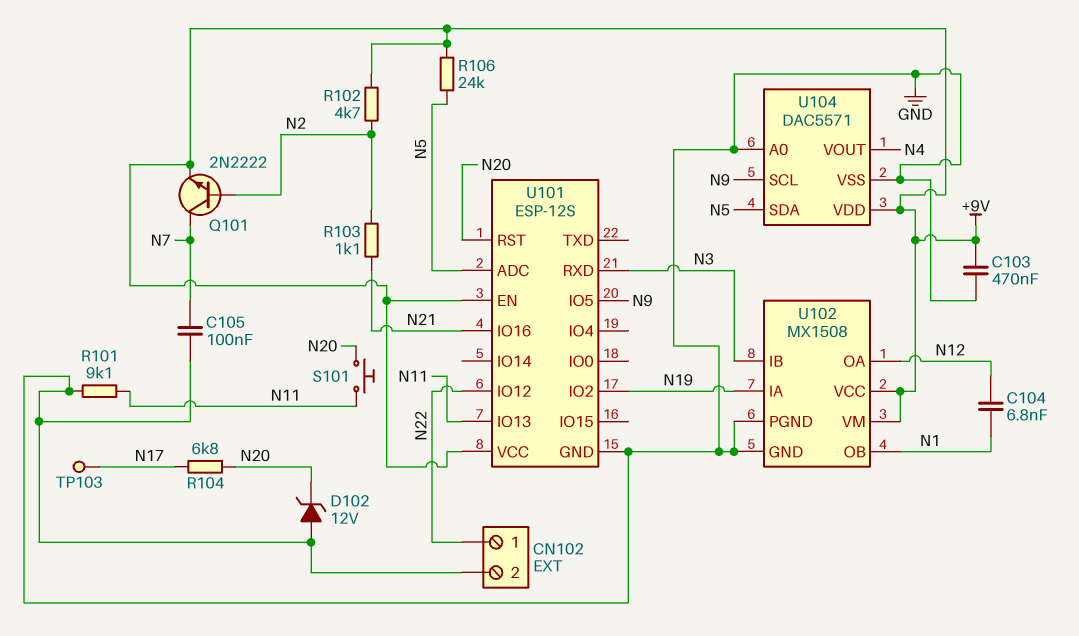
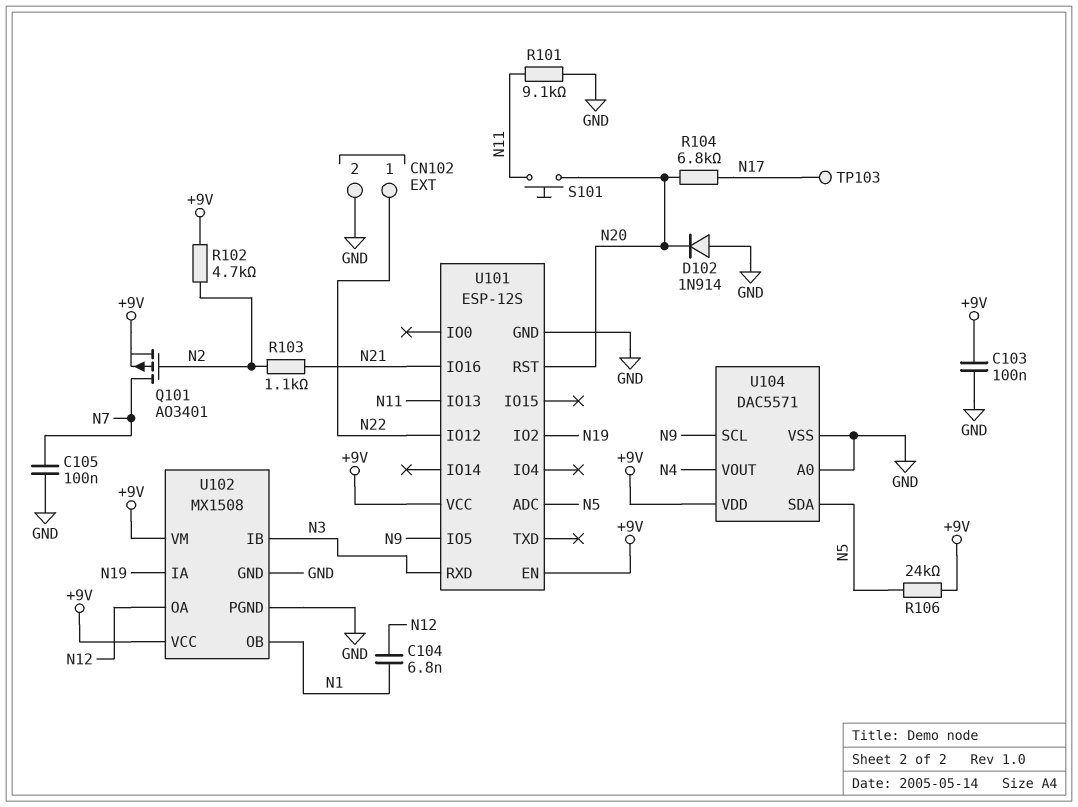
C103: 470nF (+9V, GND) -> 100nF (+9V, GND)
D102: zener 12V (A GND, K N20) -> diode 1N914 (A GND, K N20)
Q101: NPN 2N2222 (B N2, C N7, E +9V) -> PMOS AO3401 (G N2, D N7, S +9V)

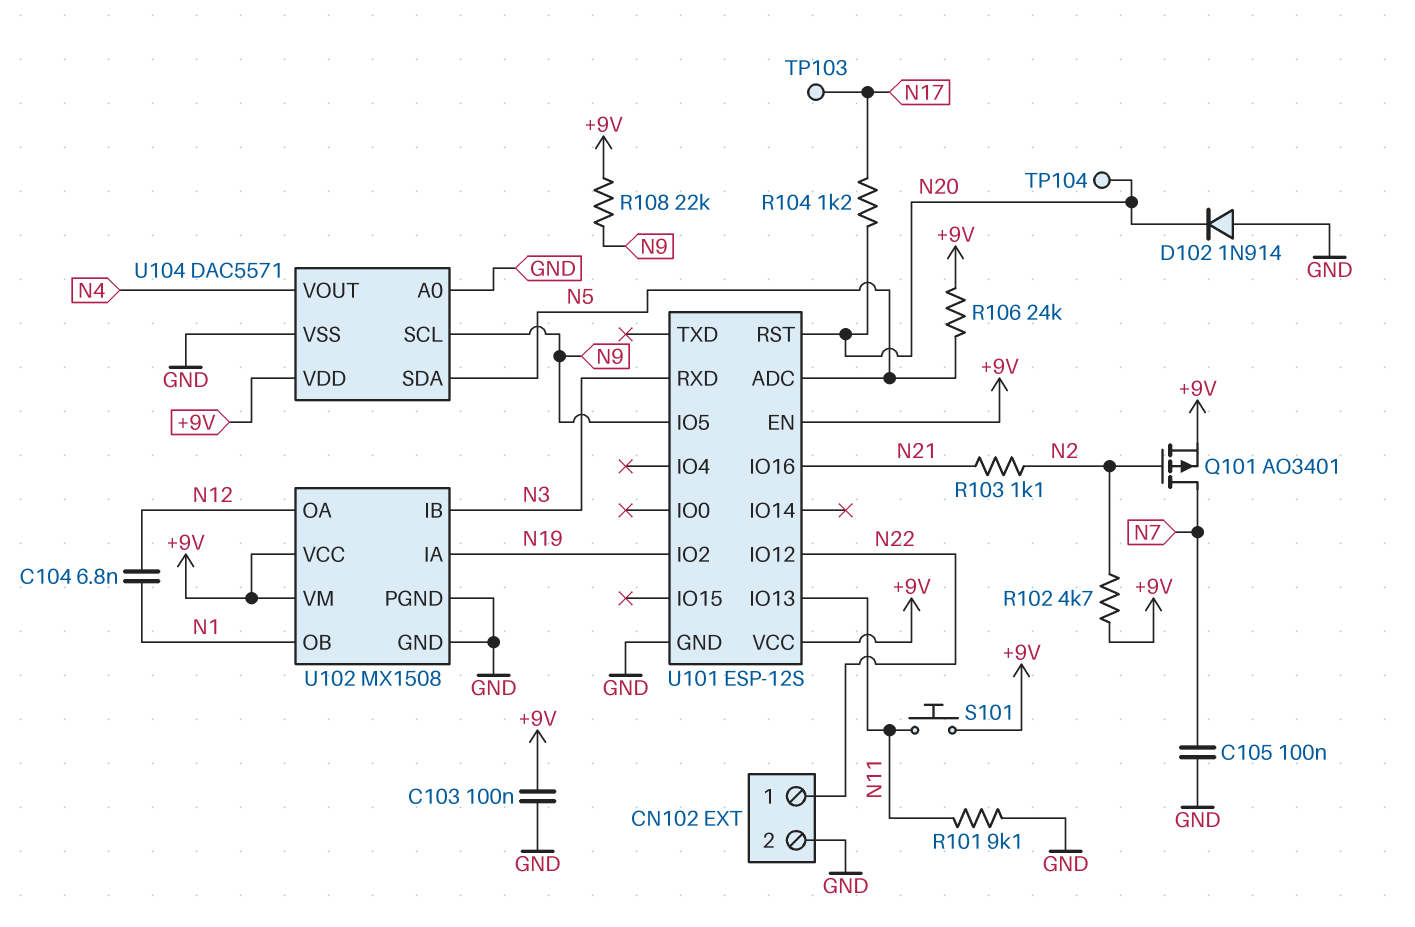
R104: 6.8k (N17, N20) -> 1.2k (N17, N20)
R108: none -> 22k (+9V, N9)
S101: button (N11, N20) -> button (+9V, N11)
TP104: none -> test point (N20)

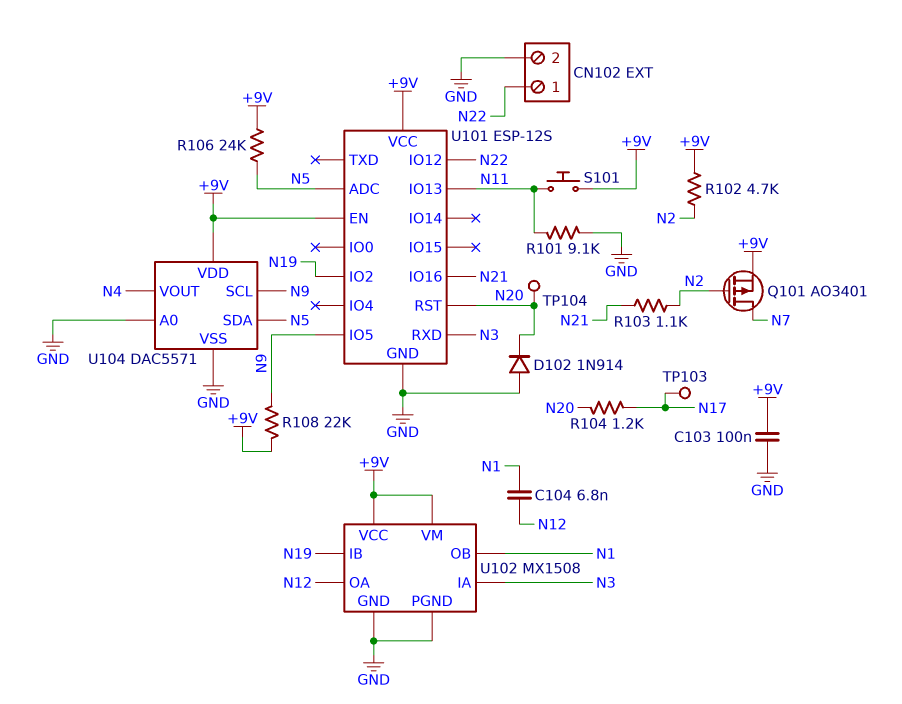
C105: 100nF (GND, N7) -> none
U102 pin IA: N19 -> N3
U102 pin IB: N3 -> N19

